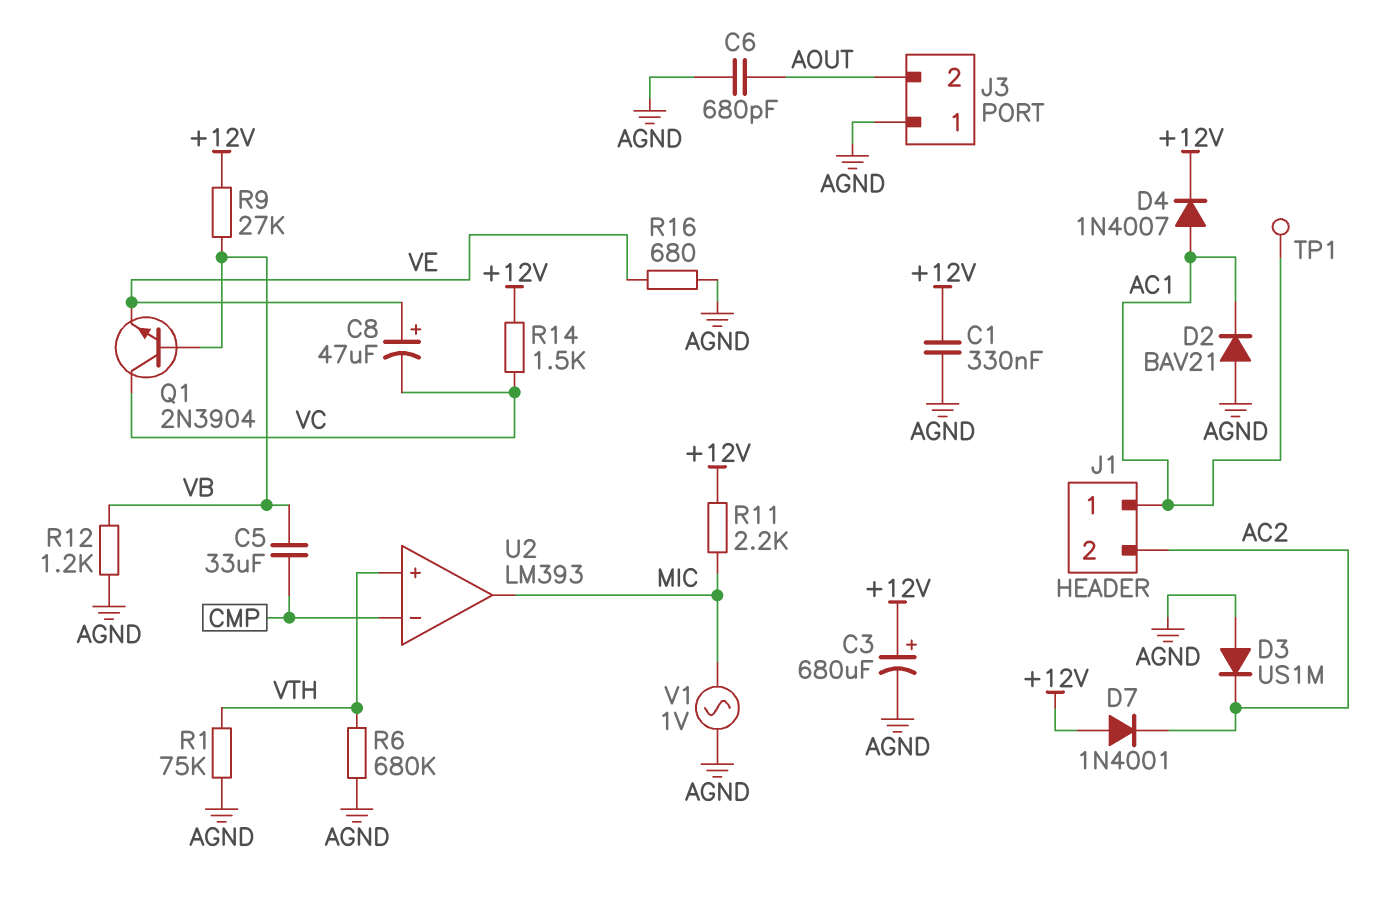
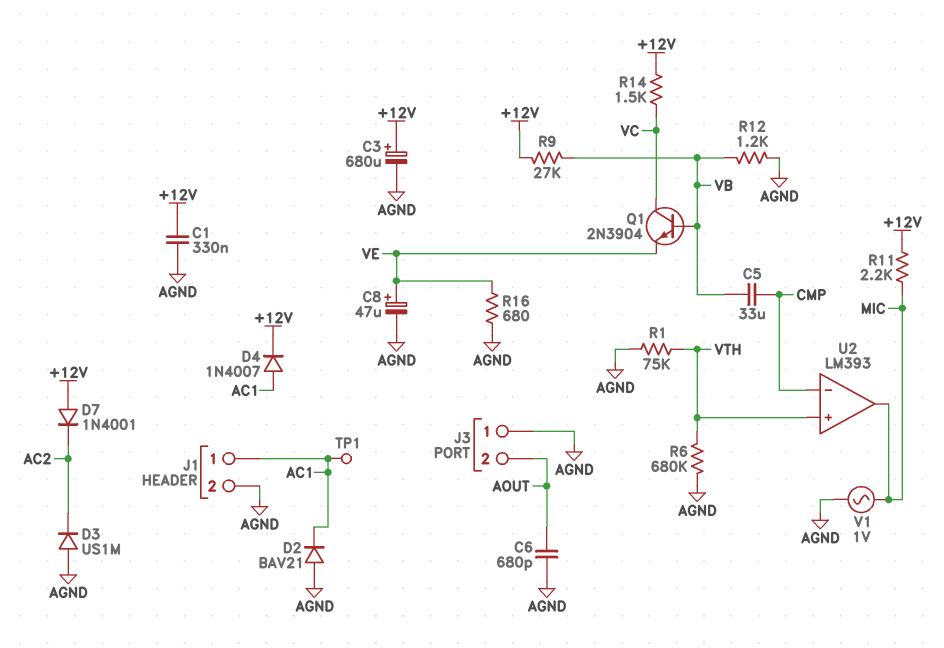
C8: 47uF (plus VE, minus VC) -> 47uF (plus VE, minus AGND)
J1 pin 2: AC2 -> AGND

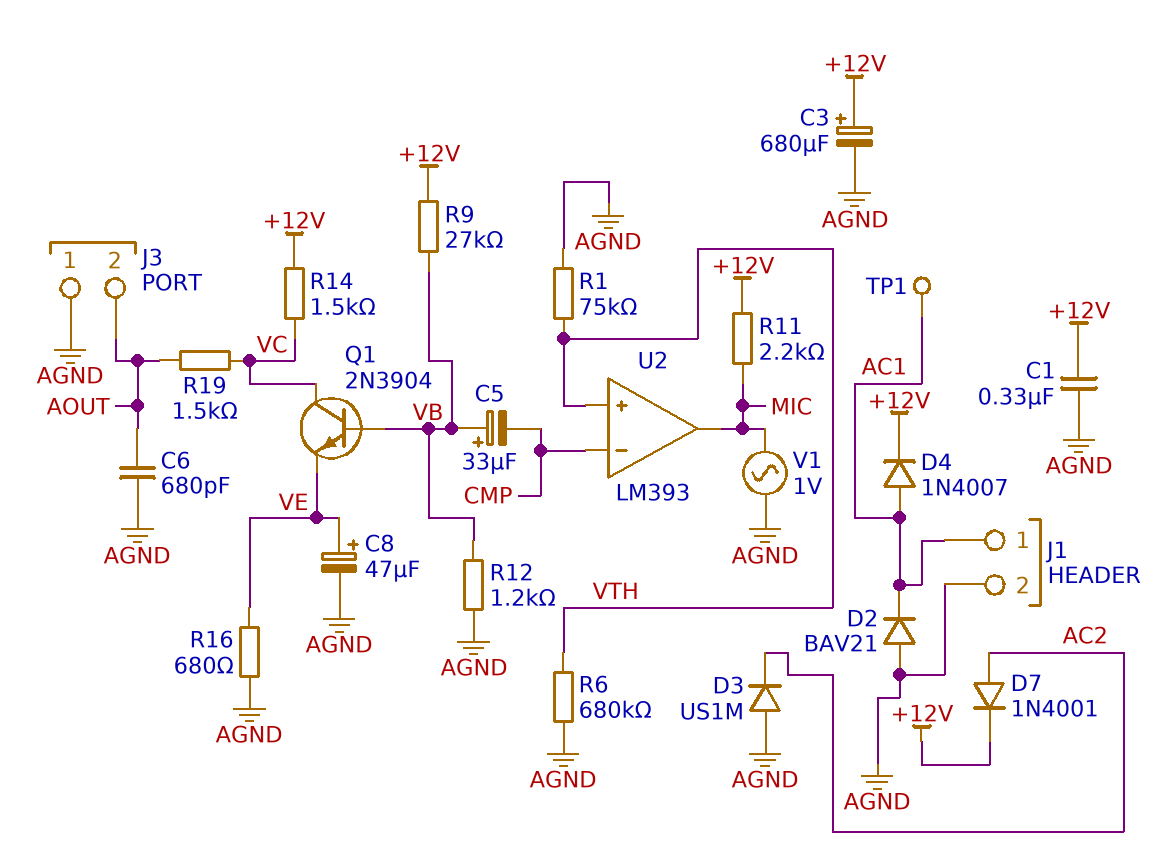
C5: 33uF (CMP, VB) -> 33uF (plus VB, minus CMP)
D7: diode 1N4001 (A +12V, K AC2) -> diode 1N4001 (A AC2, K +12V)
R19: none -> 1.5k (AOUT, VC)

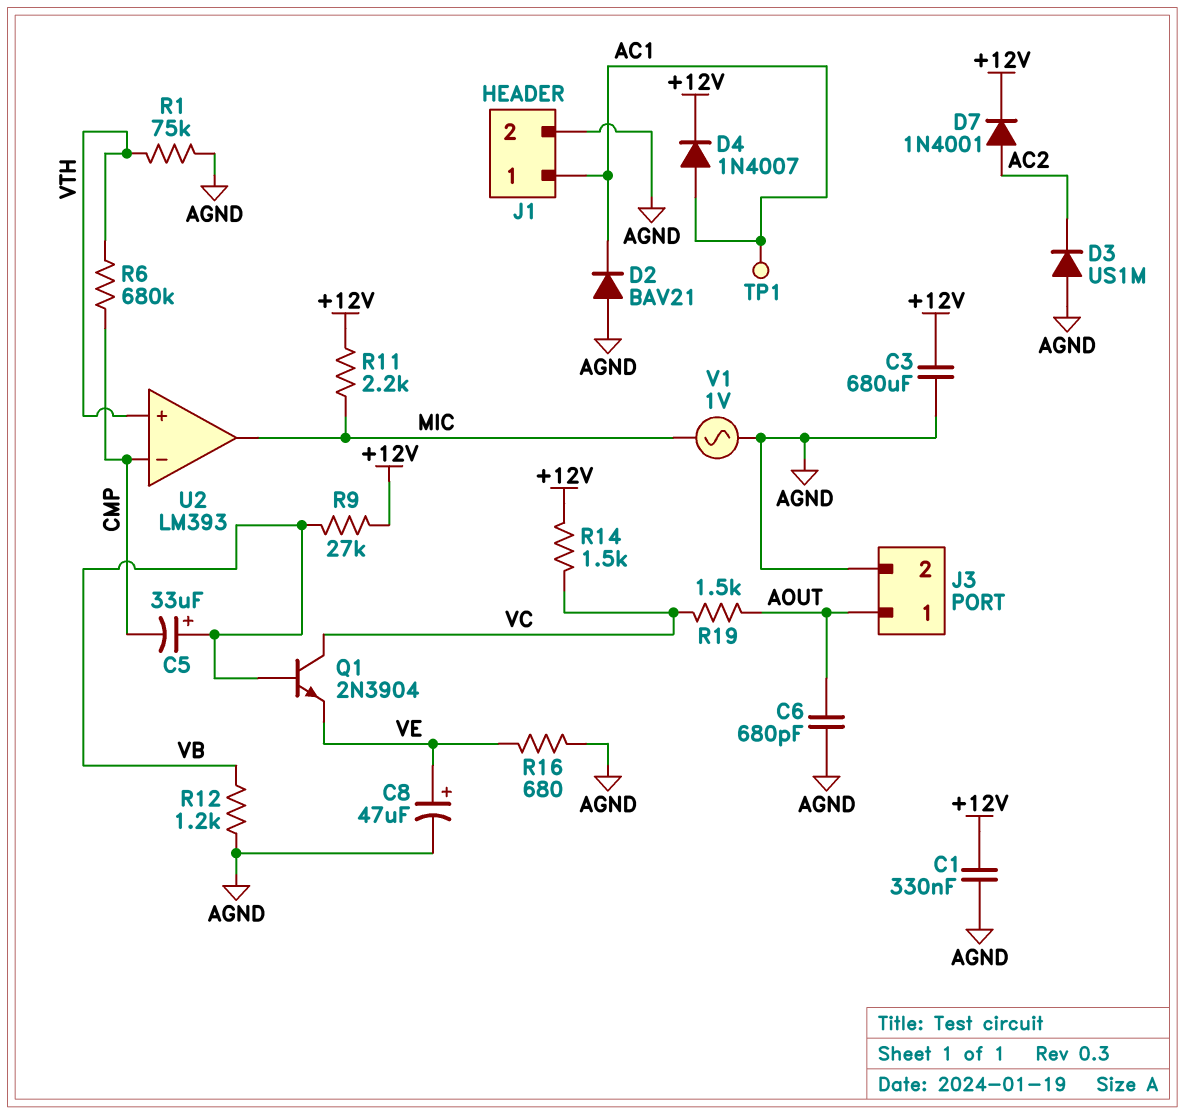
C3: 680uF (plus +12V, minus AGND) -> 680uF (+12V, AGND)
J3 pin 1: AGND -> AOUT
J3 pin 2: AOUT -> AGND
R6: 680k (AGND, VTH) -> 680k (CMP, VTH)

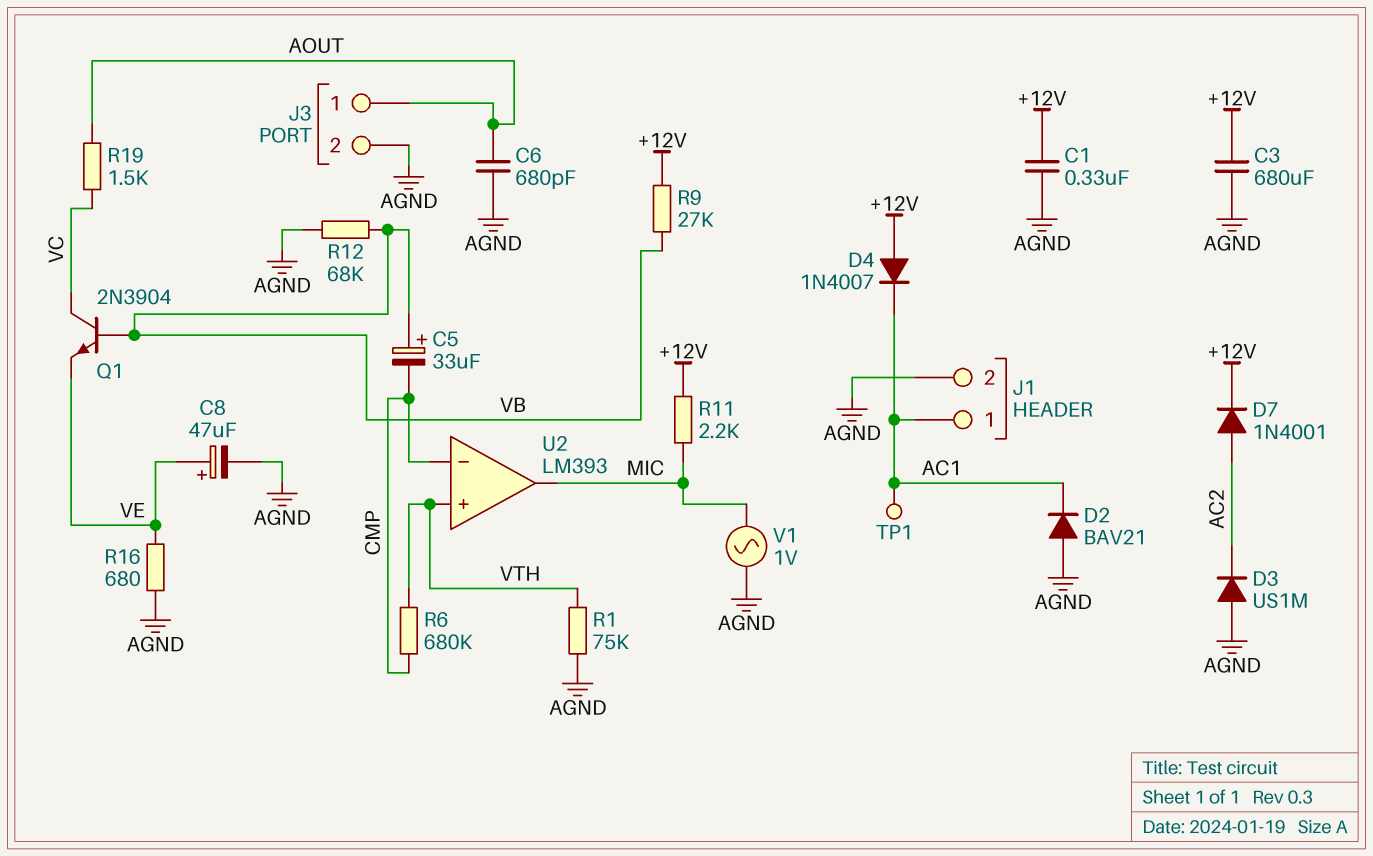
D4: diode 1N4007 (A AC1, K +12V) -> diode 1N4007 (A +12V, K AC1)
R12: 1.2k (AGND, VB) -> 68k (AGND, VB)
R14: 1.5k (+12V, VC) -> none

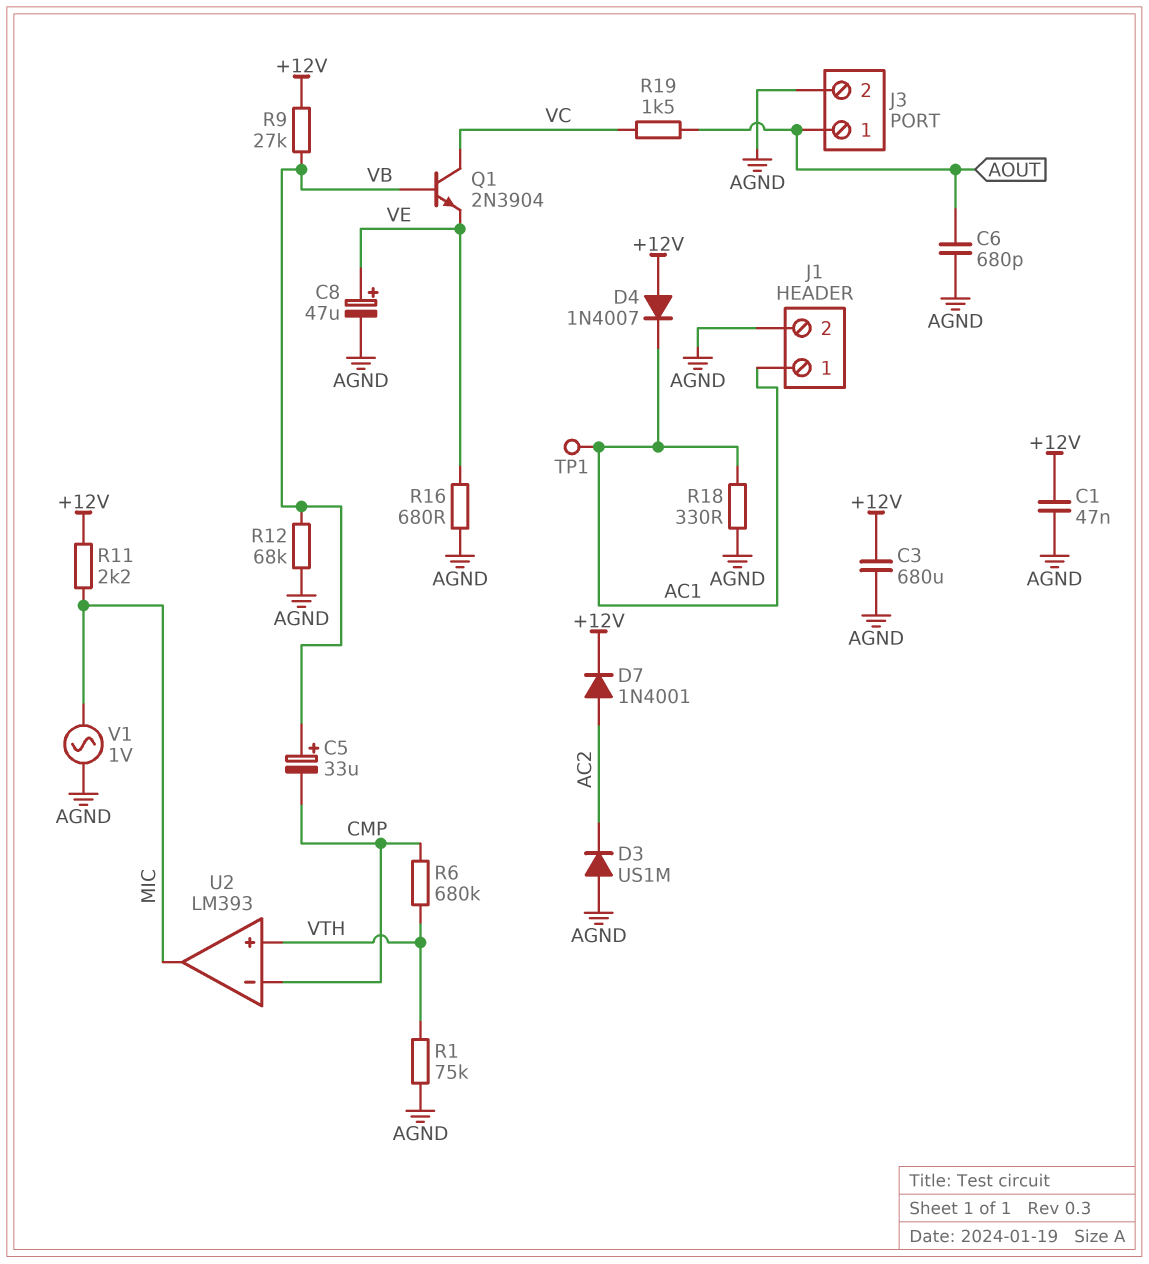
C1: 330nF (+12V, AGND) -> 47nF (+12V, AGND)
D2: diode BAV21 (A AGND, K AC1) -> none
R18: none -> 330 (AC1, AGND)

